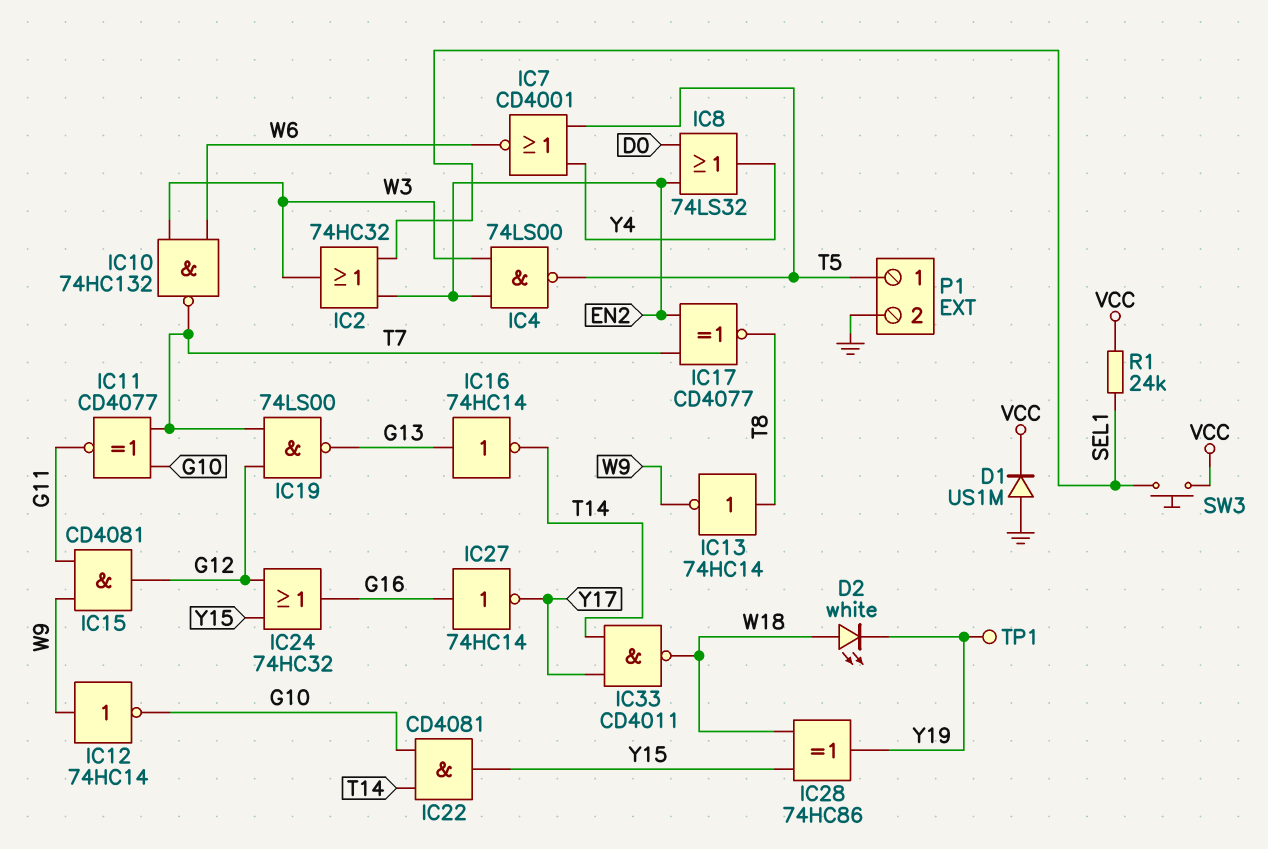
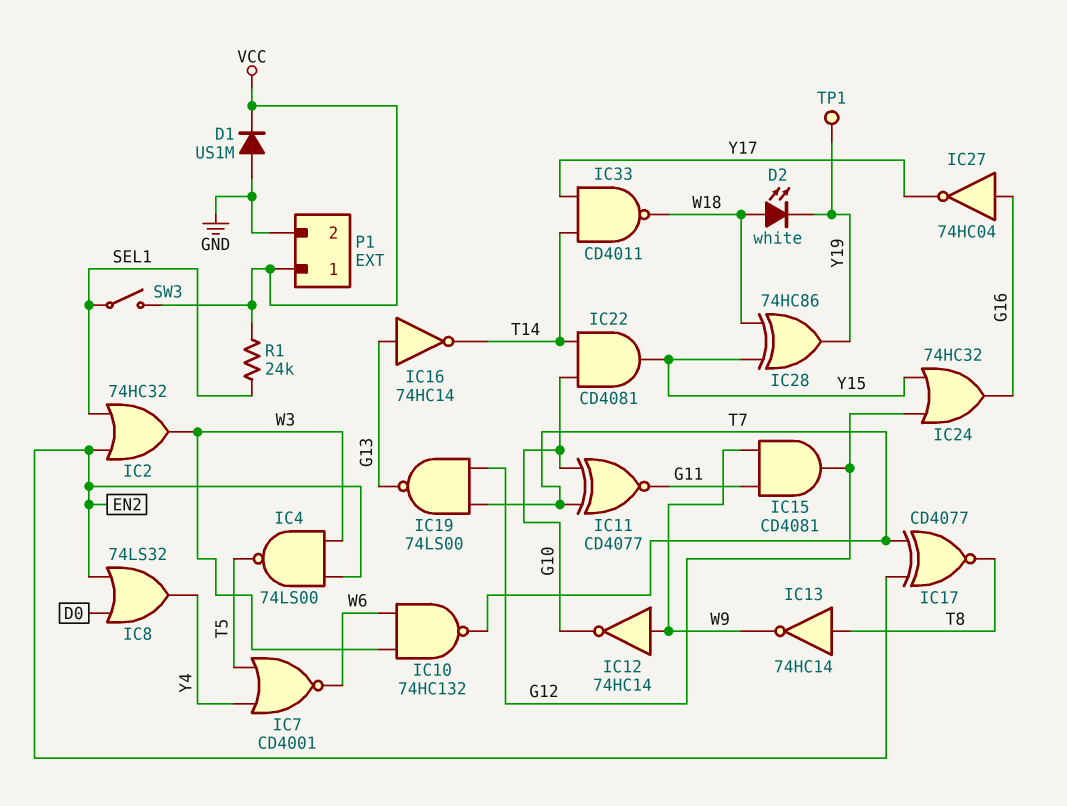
IC27: NOT 74HC14 (in G16, out Y17) -> NOT 74HC04 (in G16, out Y17)
P1 pin 1: T5 -> VCC
SW3: button (SEL1, VCC) -> switch (SEL1, VCC)

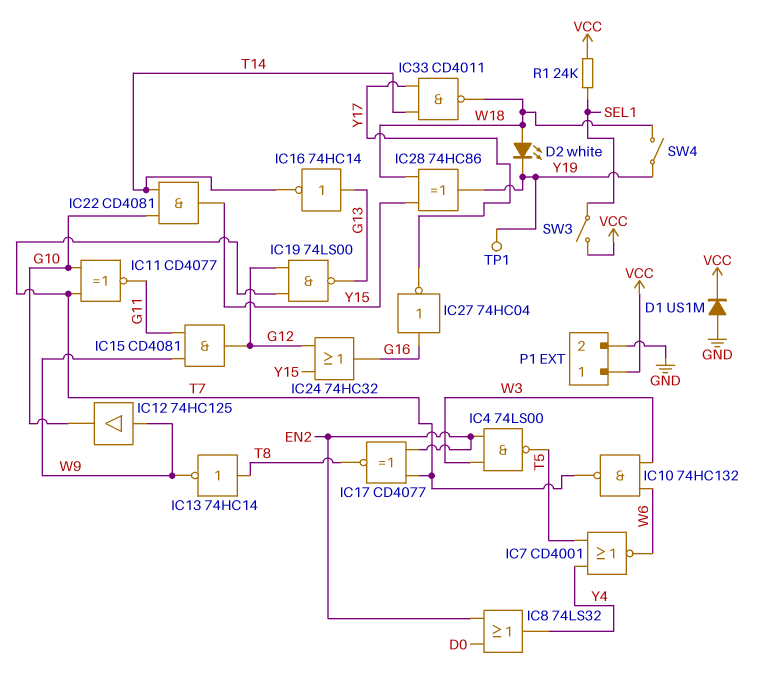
IC2: OR 74HC32 (in EN2, in SEL1, out W3) -> none
IC12: NOT 74HC14 (in W9, out G10) -> buffer 74HC125 (in W9, out G10)
SW4: none -> switch (W18, Y19)

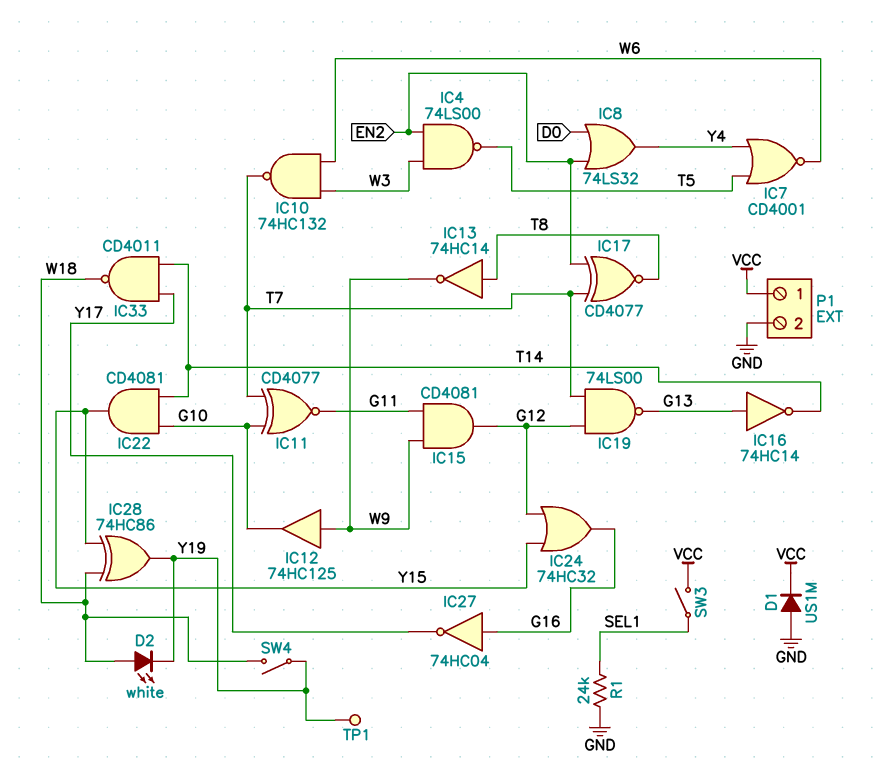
R1: 24k (SEL1, VCC) -> 24k (GND, SEL1)

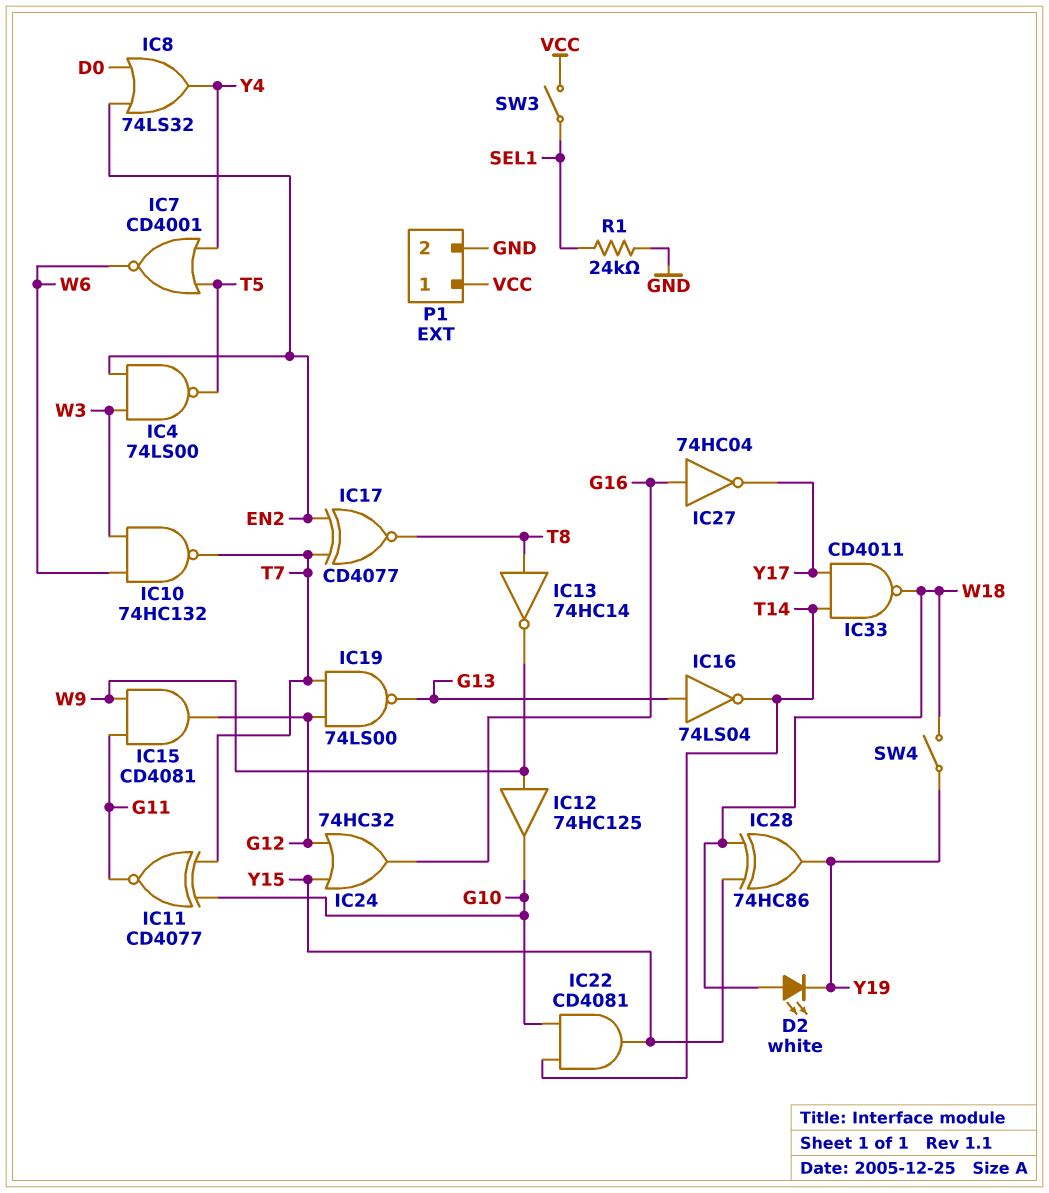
D1: diode US1M (A GND, K VCC) -> none
IC16: NOT 74HC14 (in G13, out T14) -> NOT 74LS04 (in G13, out T14)
TP1: test point (Y19) -> none

